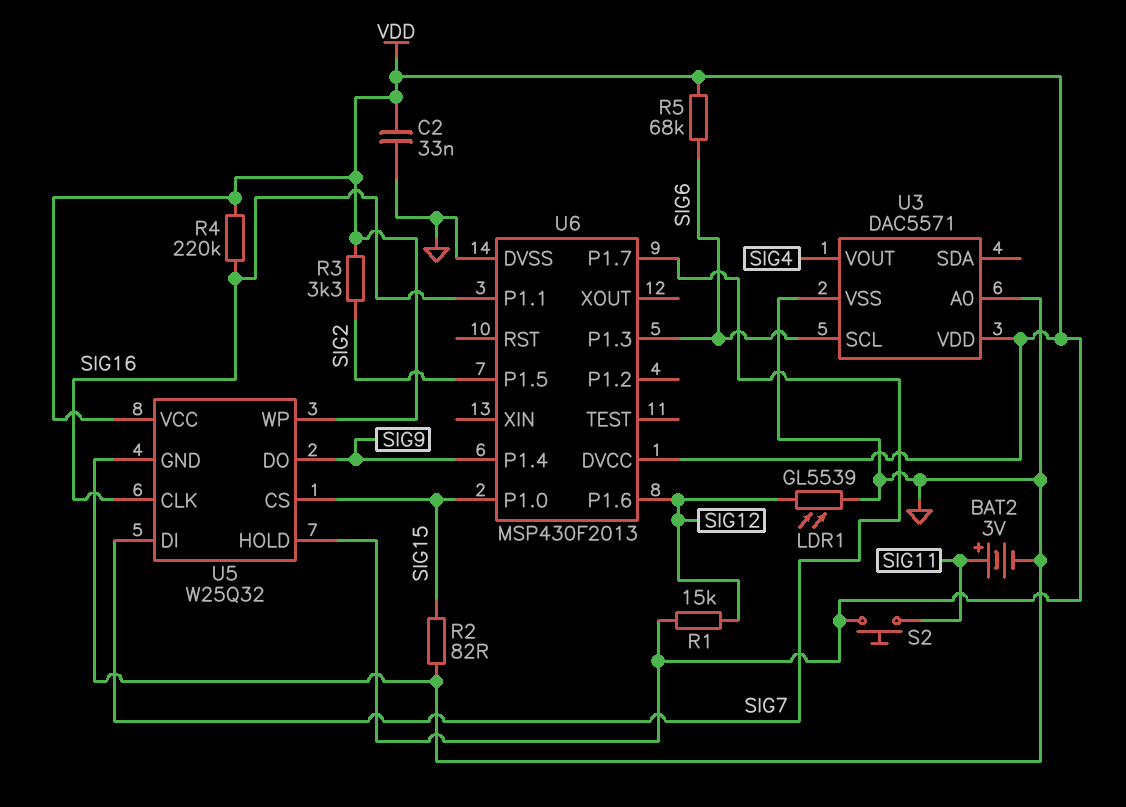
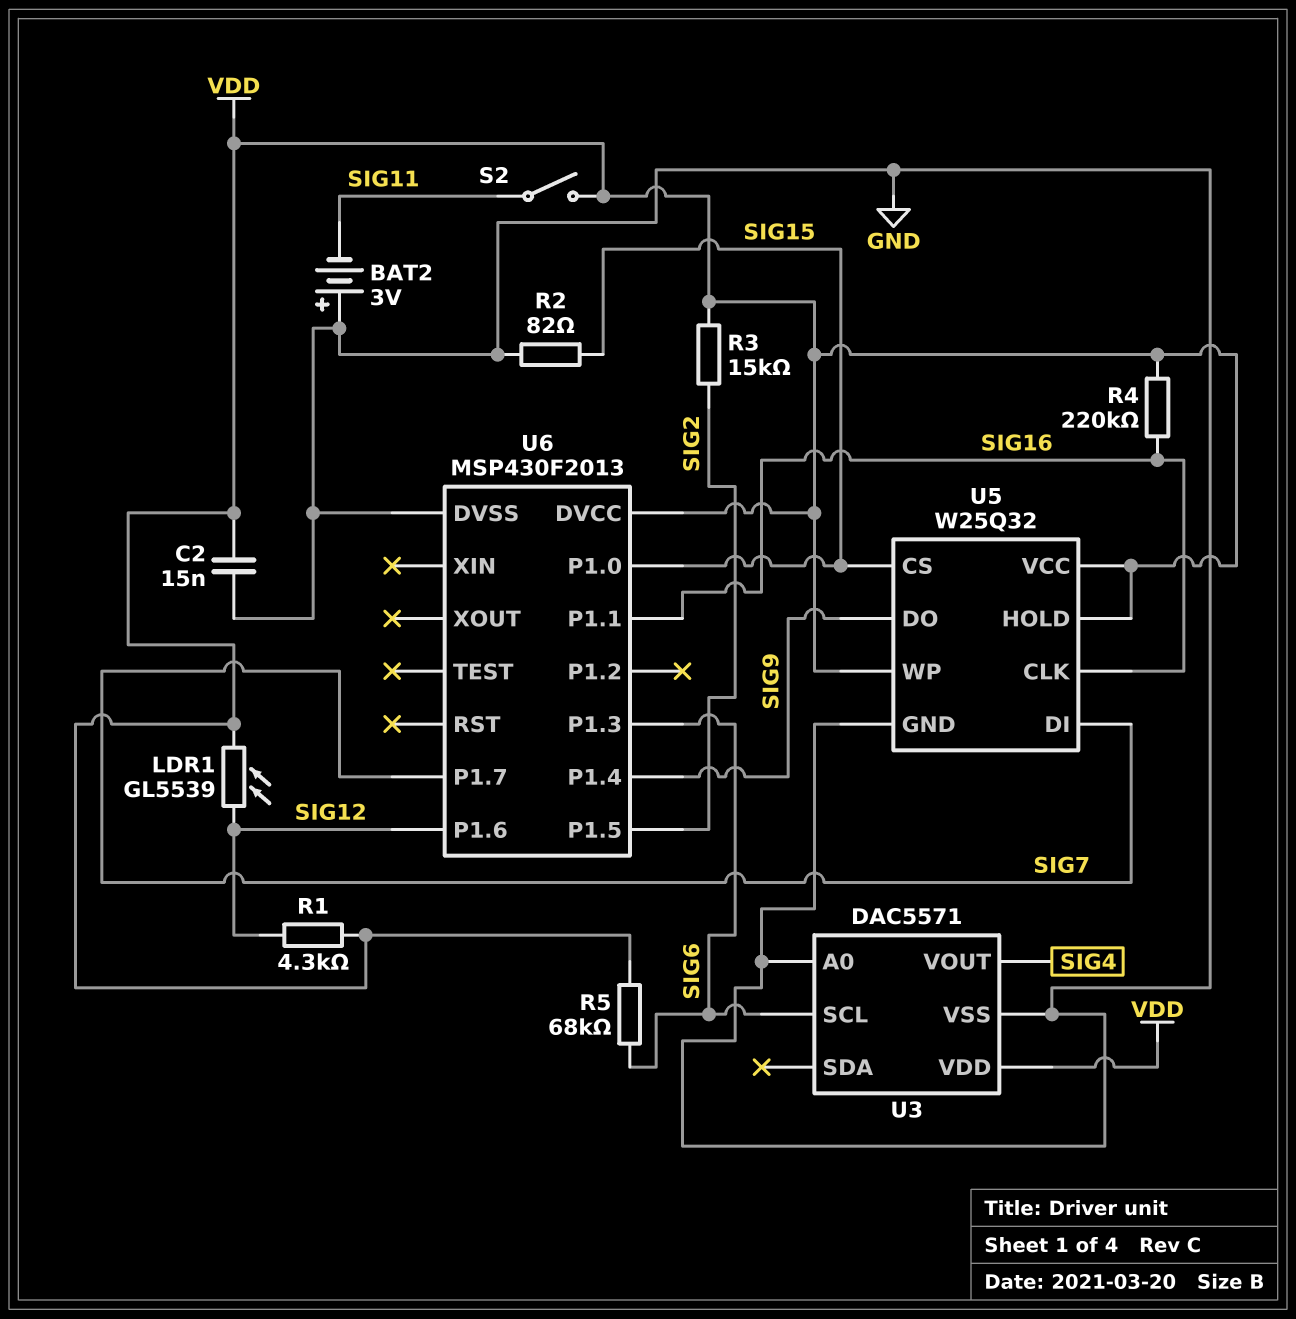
BAT2: 3V (plus SIG11, minus GND) -> 3V (plus GND, minus SIG11)
C2: 33nF (GND, VDD) -> 15nF (GND, VDD)
LDR1: GL5539 (GND, SIG12) -> GL5539 (SIG12, VDD)
R1: 15k (SIG12, VDD) -> 4.3k (SIG12, VDD)
R3: 3.3k (SIG2, VDD) -> 15k (SIG2, VDD)
S2: button (SIG11, VDD) -> switch (SIG11, VDD)

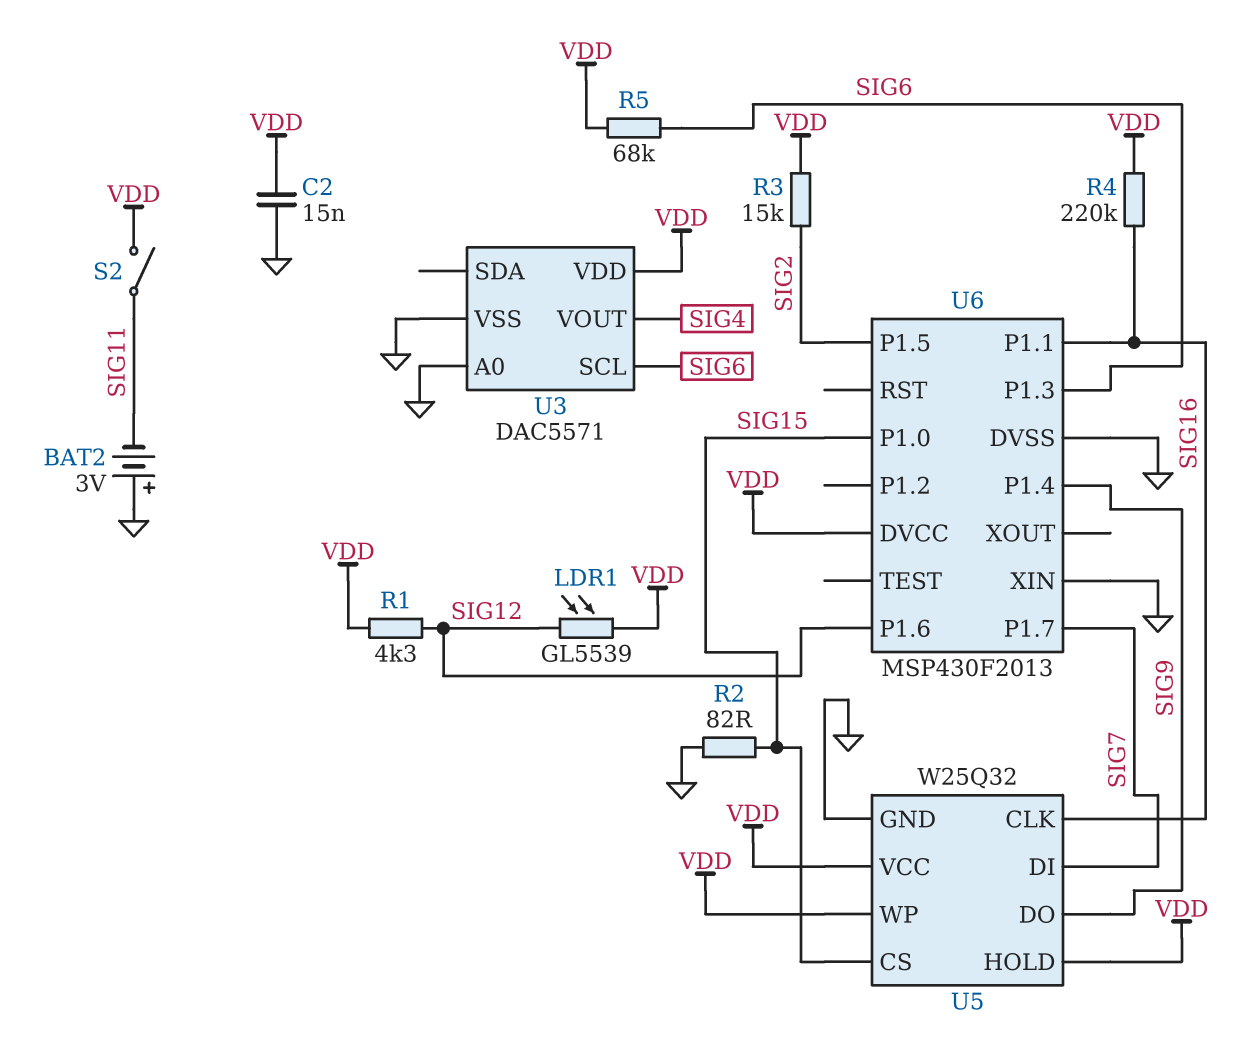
U6 pin XIN: none -> GND

